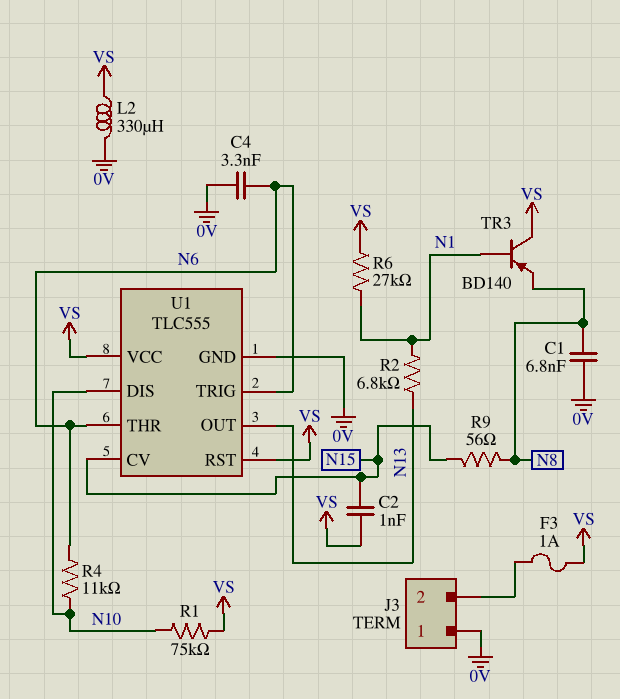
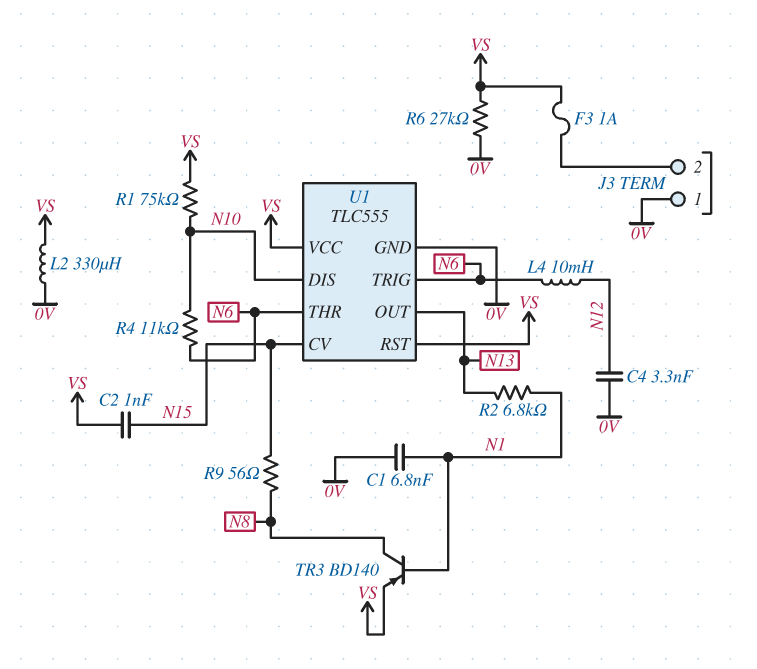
C1: 6.8nF (0V, N8) -> 6.8nF (0V, N1)
C4: 3.3nF (0V, N6) -> 3.3nF (0V, N12)
L4: none -> 10mH (N6, N12)
R6: 27k (N1, VS) -> 27k (0V, VS)
TR3: PNP BD140 (B N1, C VS, E N8) -> PNP BD140 (B N1, C N8, E VS)

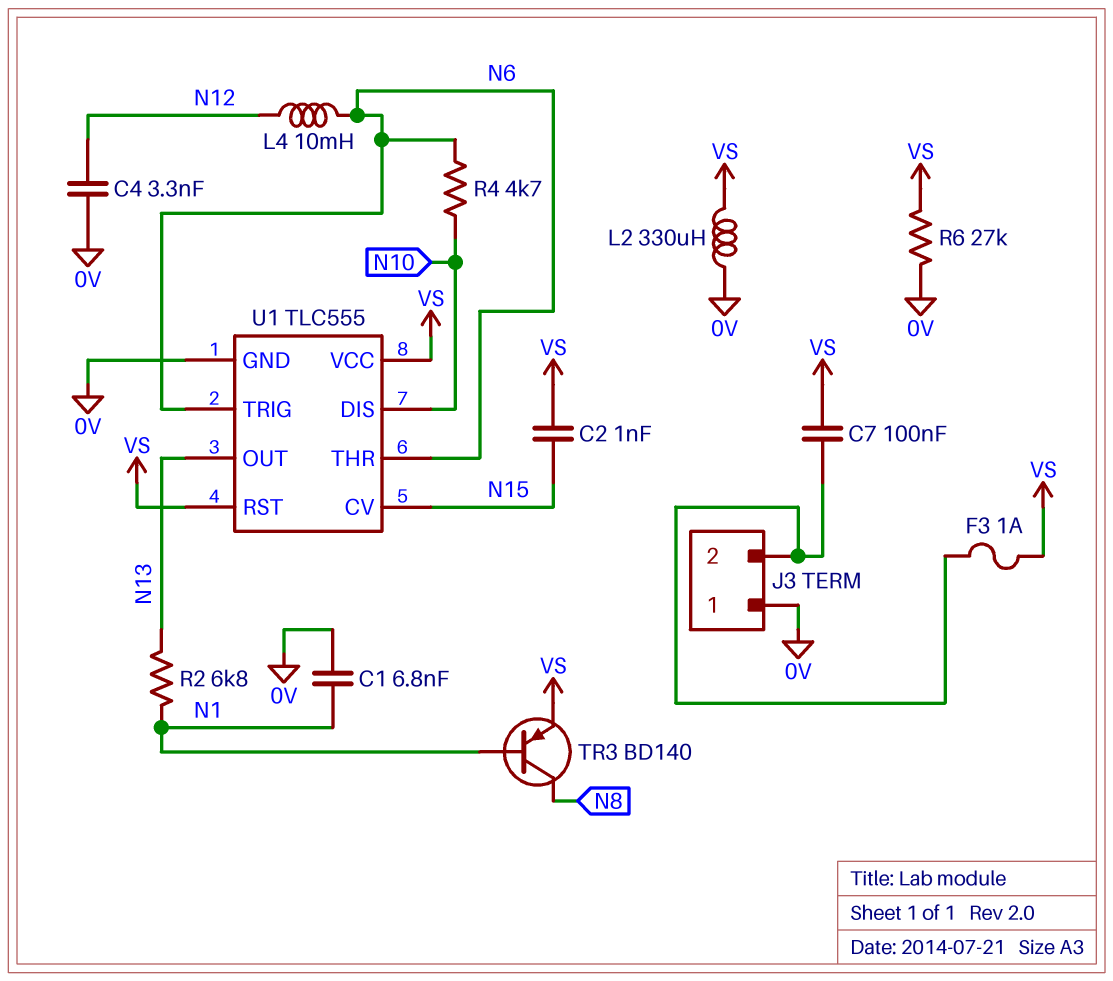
C7: none -> 100nF (J3/2, VS)
R1: 75k (N10, VS) -> none
R4: 11k (N6, N10) -> 4.7k (N6, N10)
R9: 56 (N8, N15) -> none

